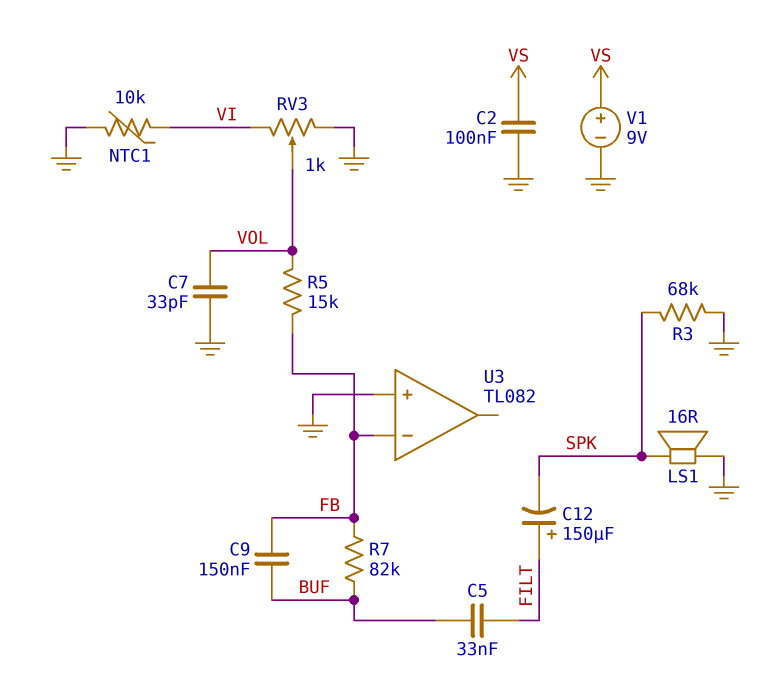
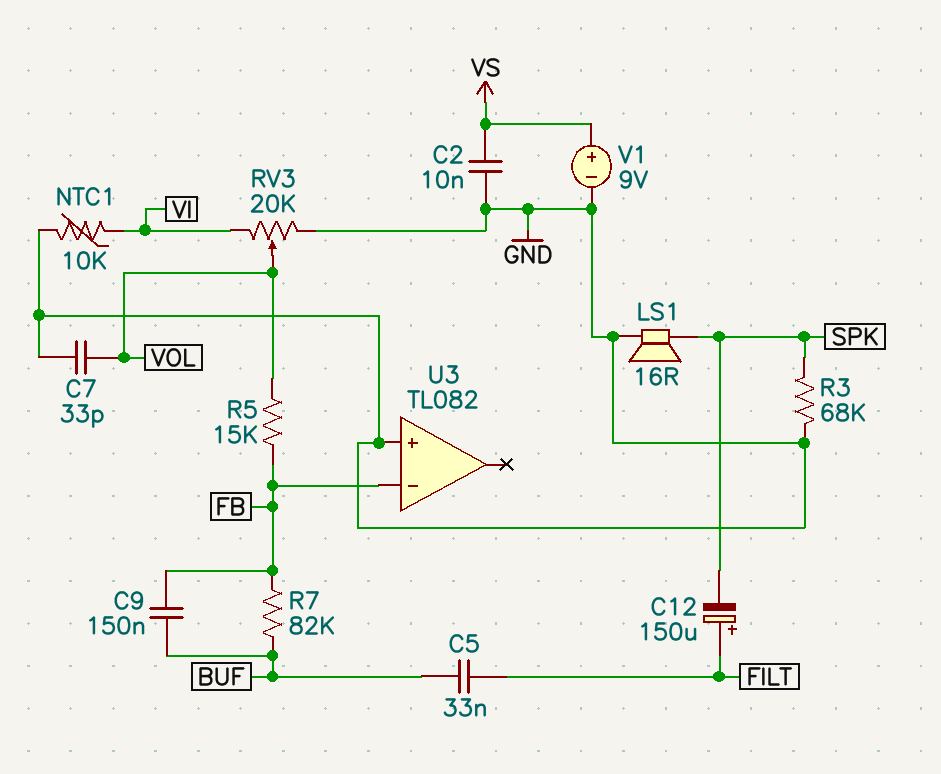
C2: 100nF (GND, VS) -> 10nF (GND, VS)
RV3: 1k (GND, VI, wiper VOL) -> 20k (GND, VI, wiper VOL)

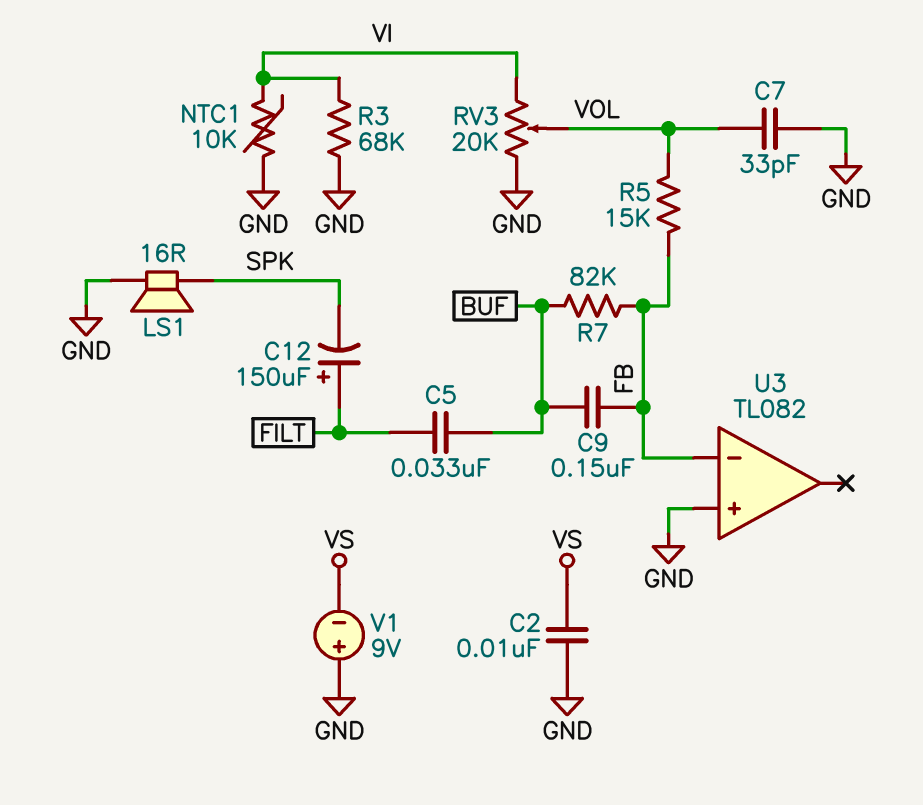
R3: 68k (GND, SPK) -> 68k (GND, VI)
V1: 9V (plus VS, minus GND) -> 9V (plus GND, minus VS)

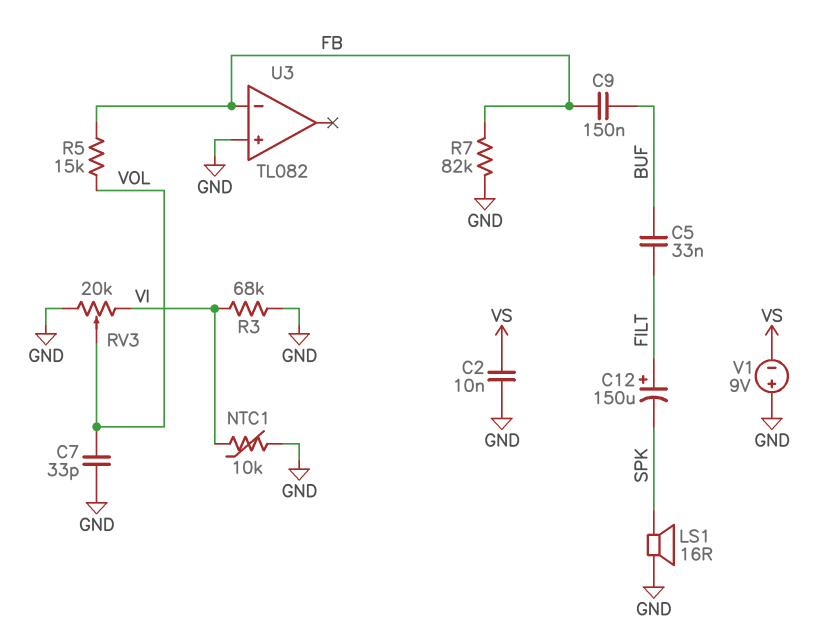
R7: 82k (BUF, FB) -> 82k (FB, GND)

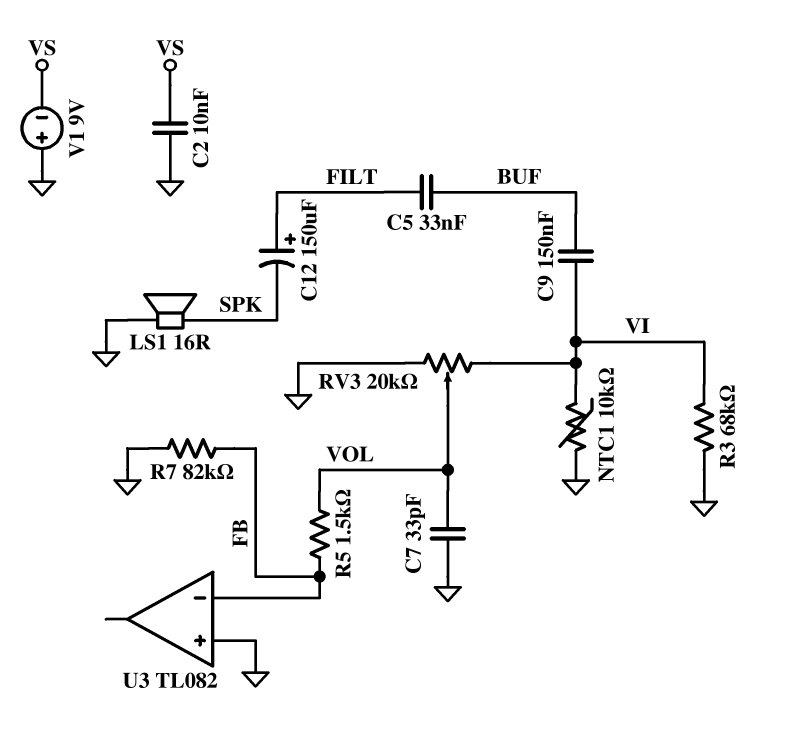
C9: 150nF (BUF, FB) -> 150nF (BUF, VI)
R5: 15k (FB, VOL) -> 1.5k (FB, VOL)

